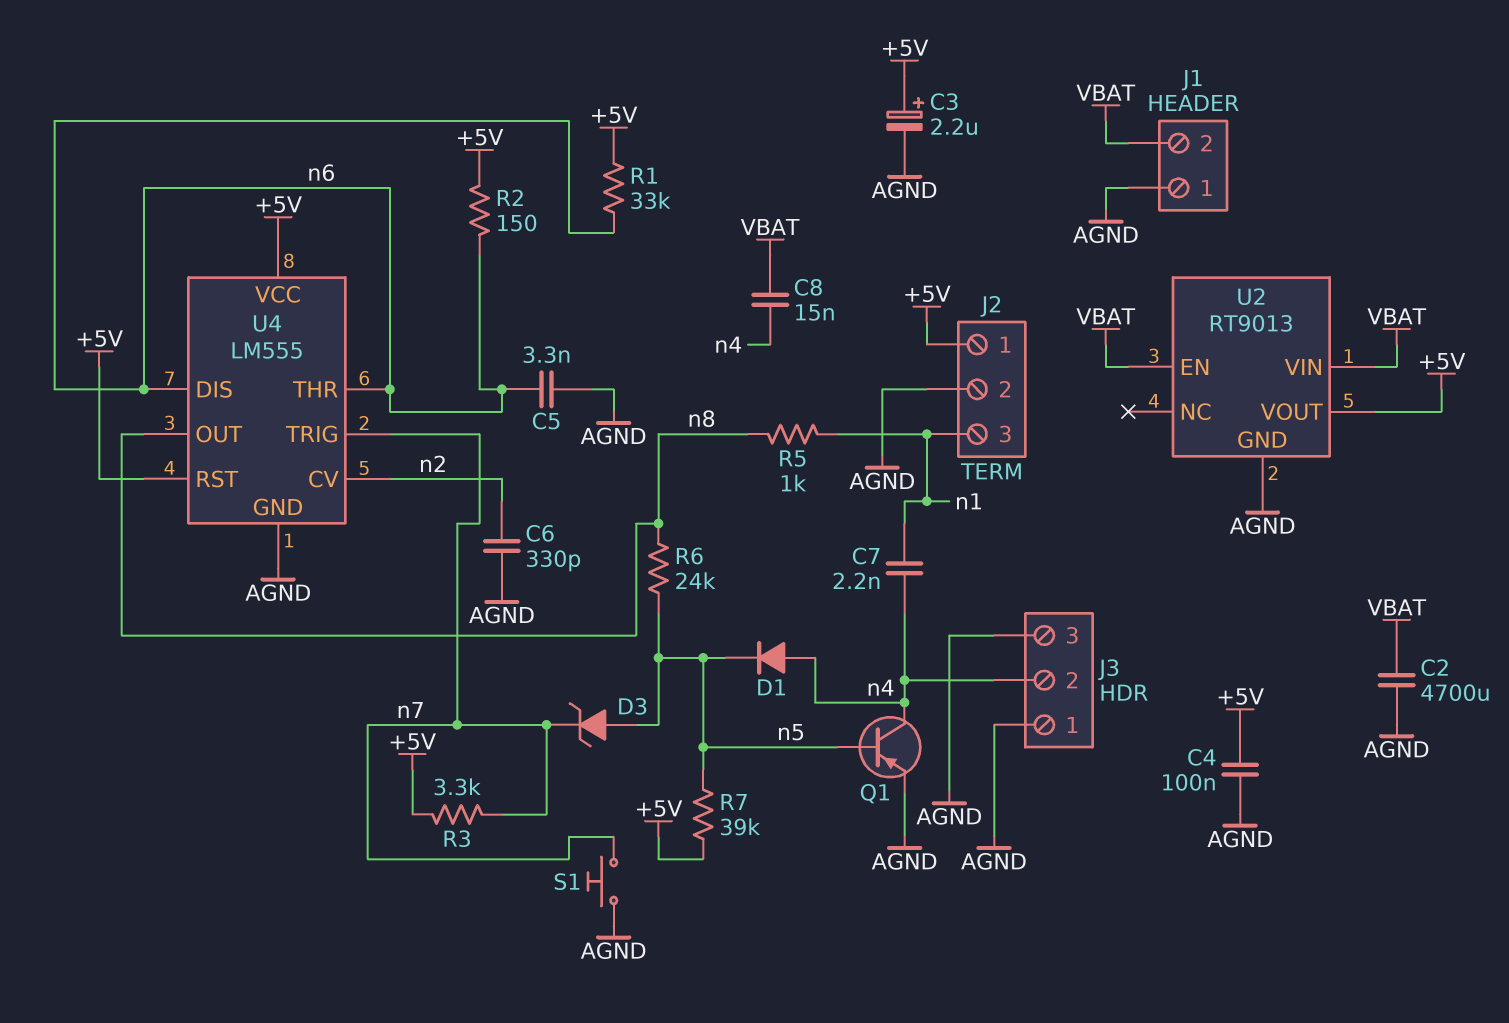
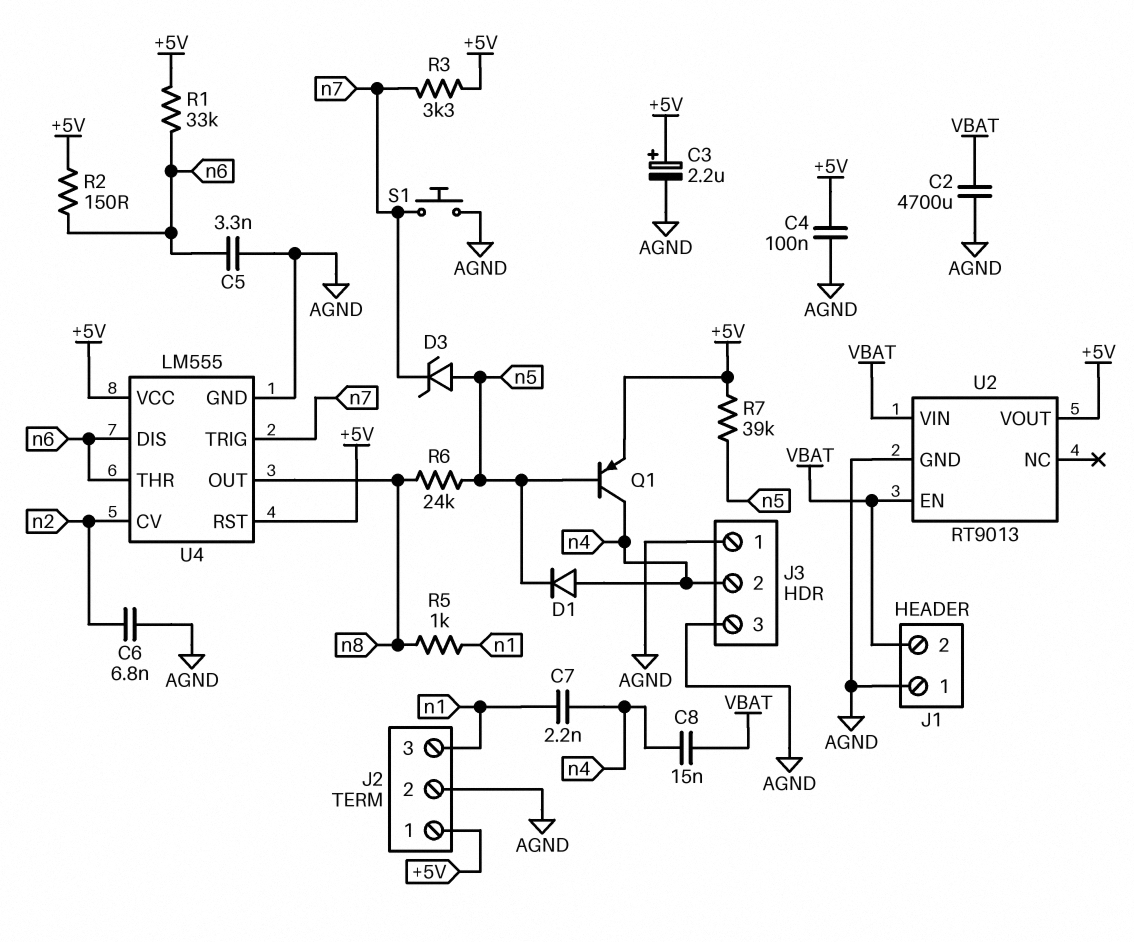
C6: 330pF (AGND, n2) -> 6.8nF (AGND, n2)
Q1: PNP (B n5, C n4, E AGND) -> PNP (B n5, C n4, E +5V)

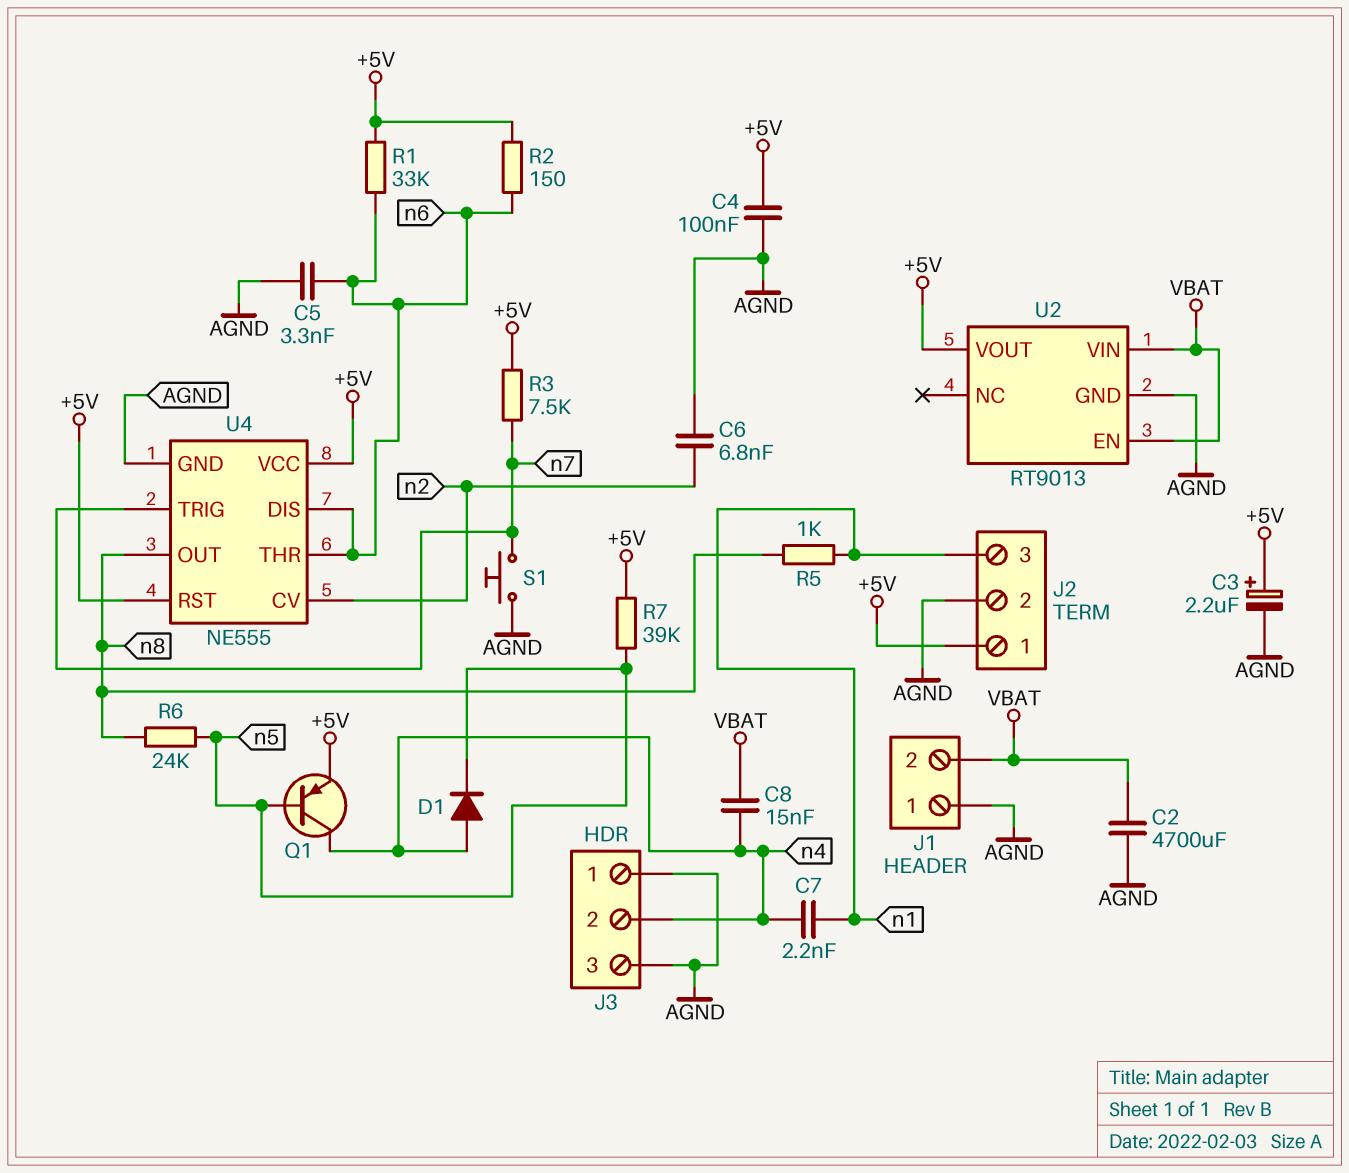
D3: zener (A n5, K n7) -> none
R3: 3.3k (+5V, n7) -> 7.5k (+5V, n7)
U4: LM555 -> NE555

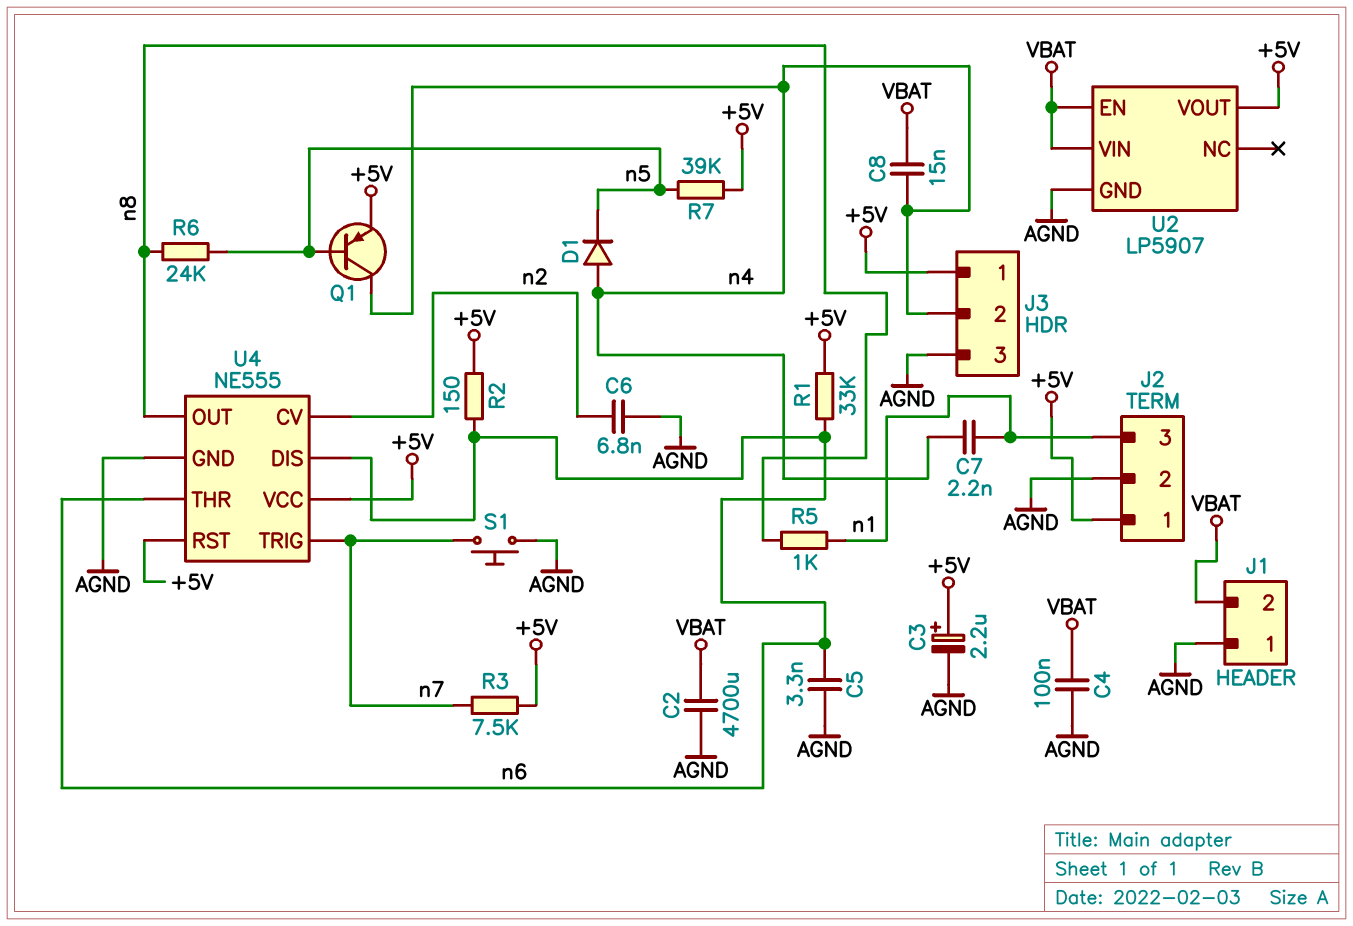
C4: 100nF (+5V, AGND) -> 100nF (AGND, VBAT)
J3 pin 1: AGND -> +5V
U2: RT9013 -> LP5907

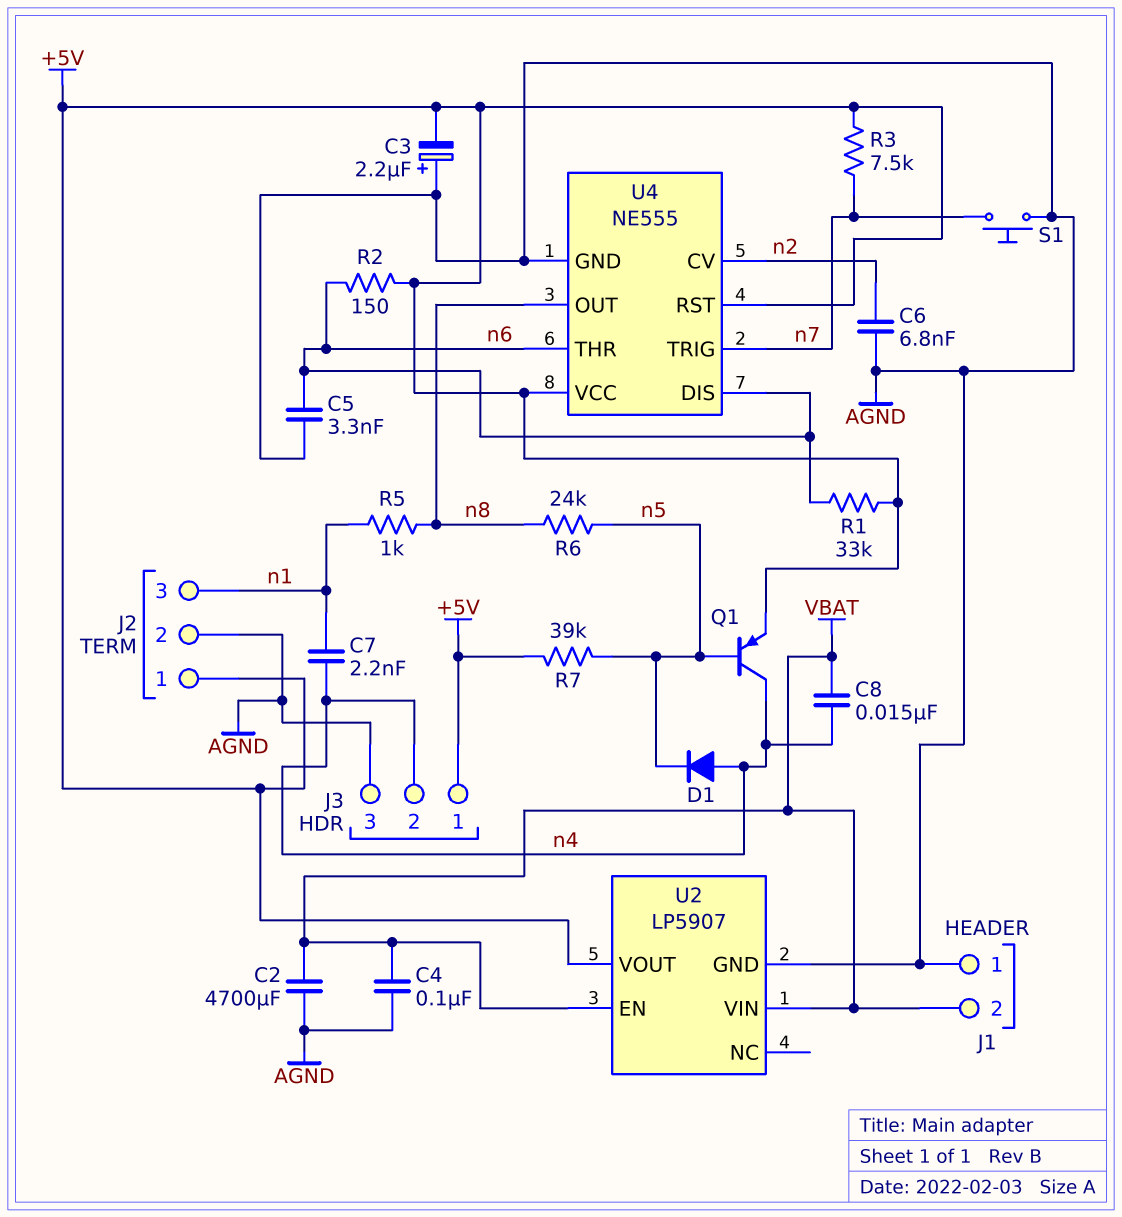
C3: 2.2uF (plus +5V, minus AGND) -> 2.2uF (plus AGND, minus +5V)

